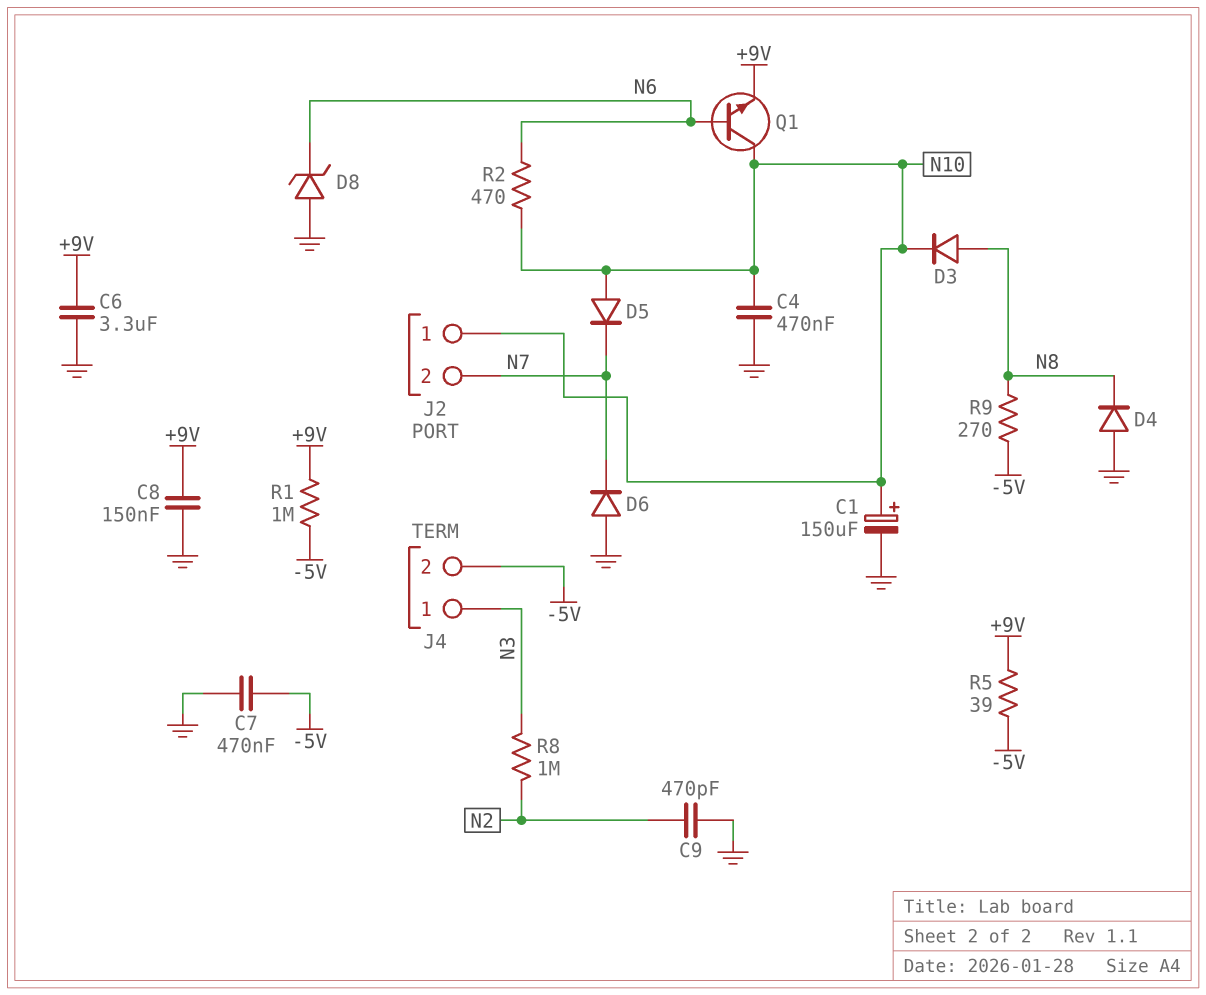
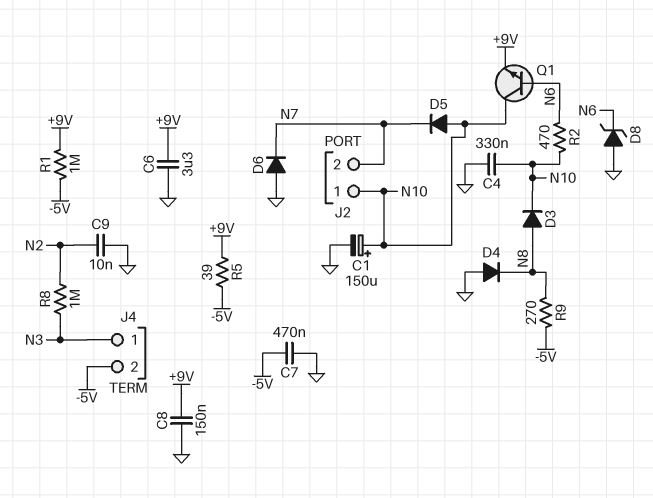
C4: 470nF (GND, N10) -> 330nF (GND, N10)
C9: 470pF (GND, N2) -> 10nF (GND, N2)

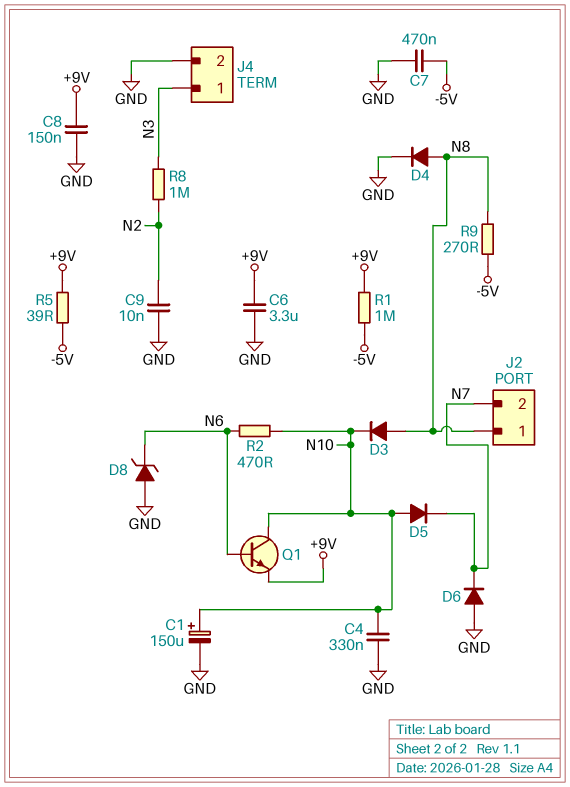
D4: diode (A GND, K N8) -> diode (A N8, K GND)
J2 pin 1: N10 -> N8
J4 pin 2: -5V -> GND

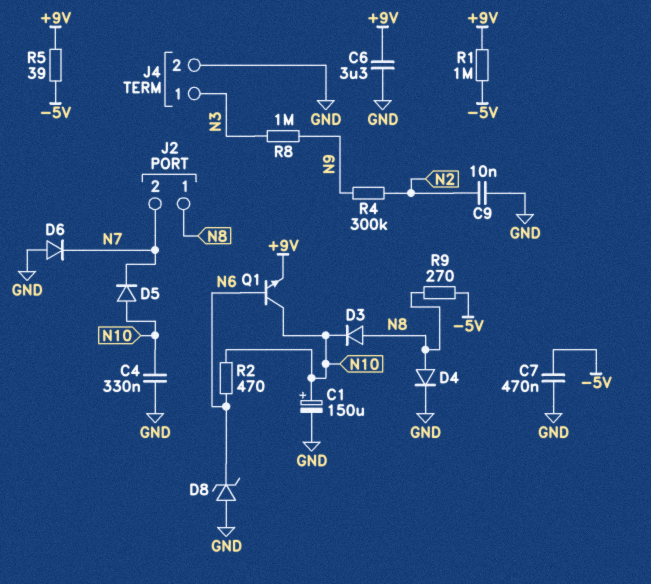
C8: 150nF (+9V, GND) -> none
R4: none -> 300k (N2, N9)
R8: 1M (N2, N3) -> 1M (N3, N9)

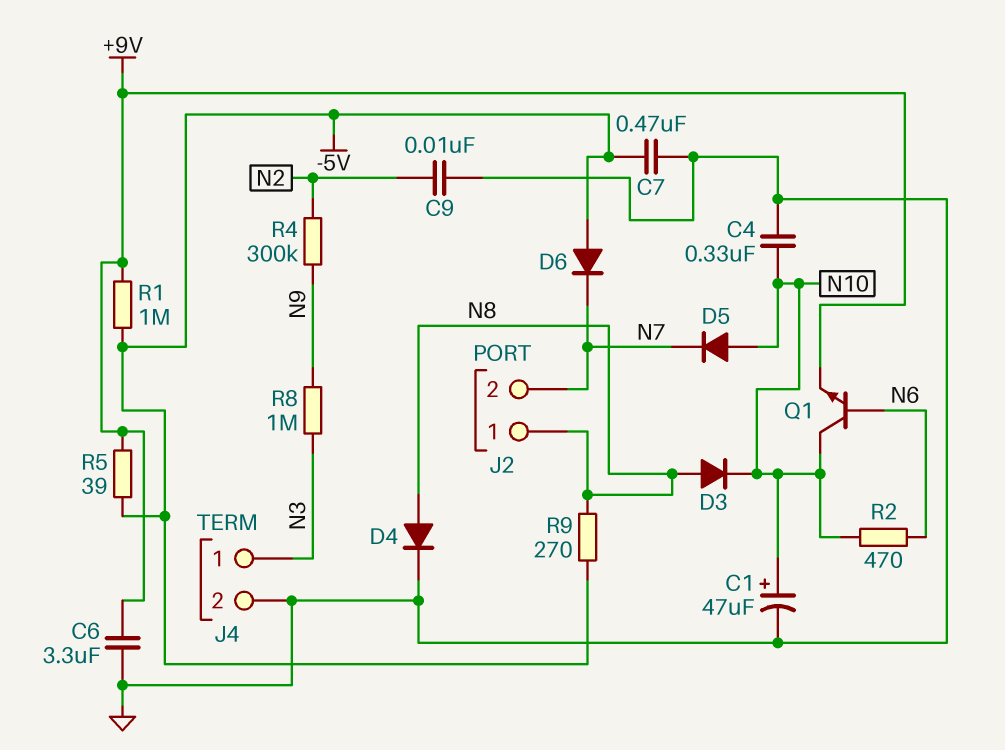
C1: 150uF (plus N10, minus GND) -> 47uF (plus N10, minus GND)
D6: diode (A GND, K N7) -> diode (A -5V, K N7)
D8: zener (A GND, K N6) -> none

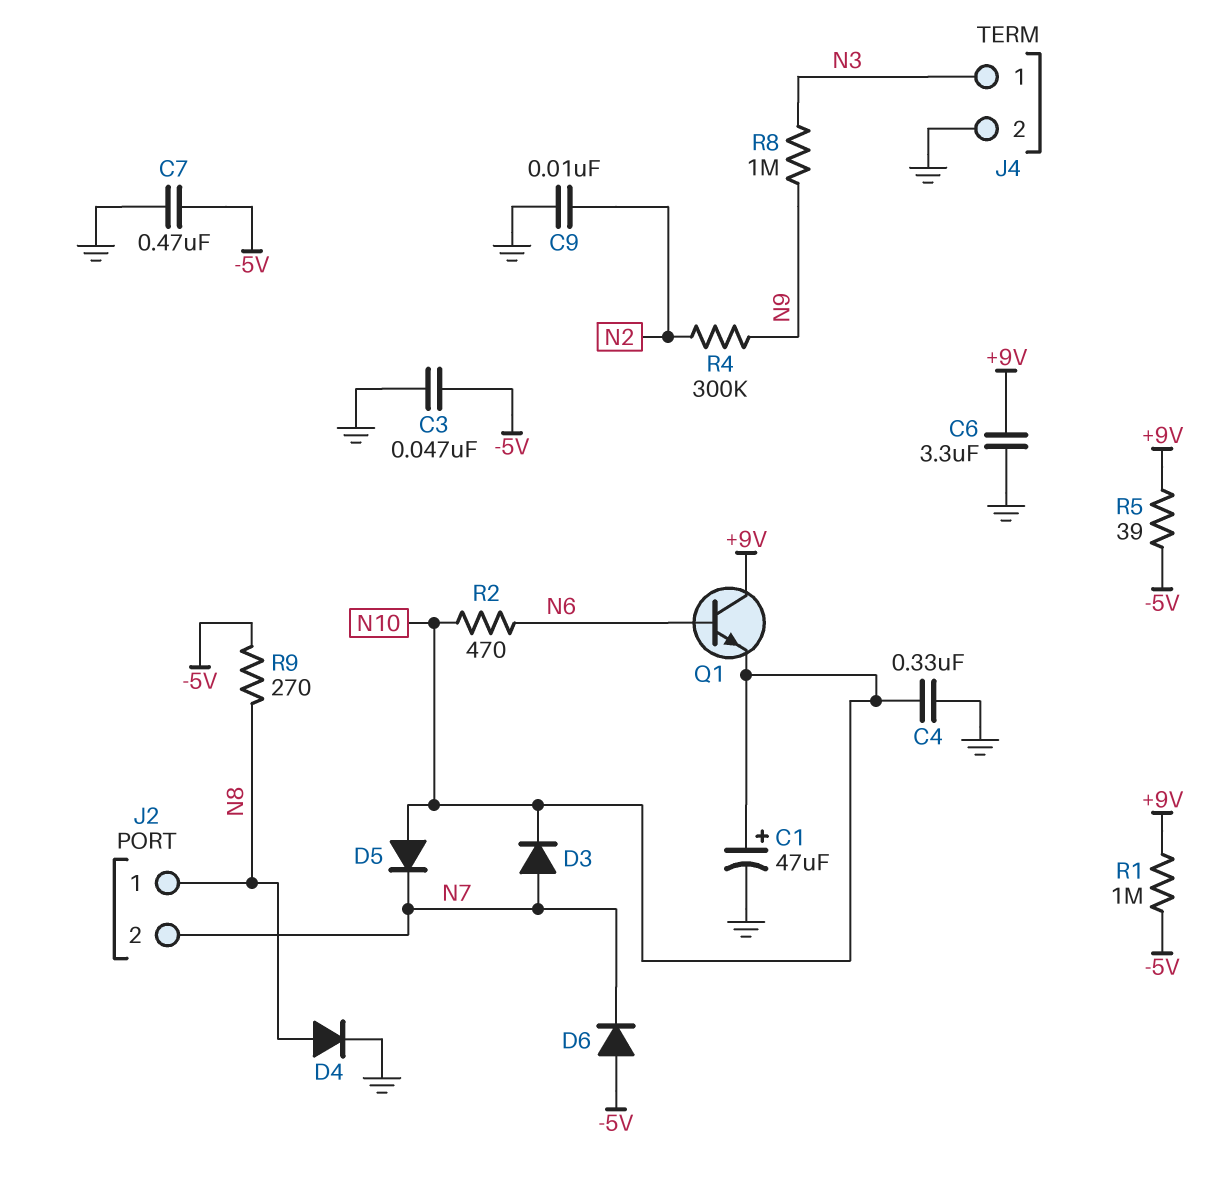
C3: none -> 47nF (-5V, GND)
D3: diode (A N8, K N10) -> diode (A N7, K N10)
Q1: NPN (B N6, C N10, E +9V) -> NPN (B N6, C +9V, E N10)

